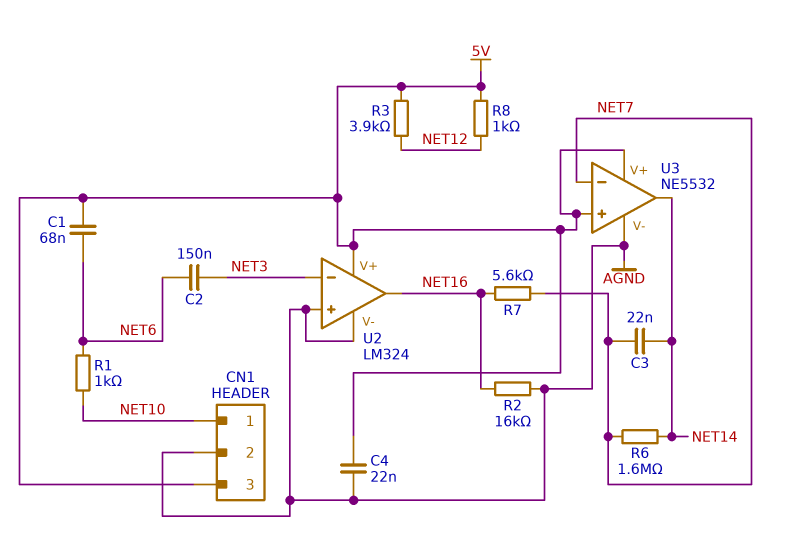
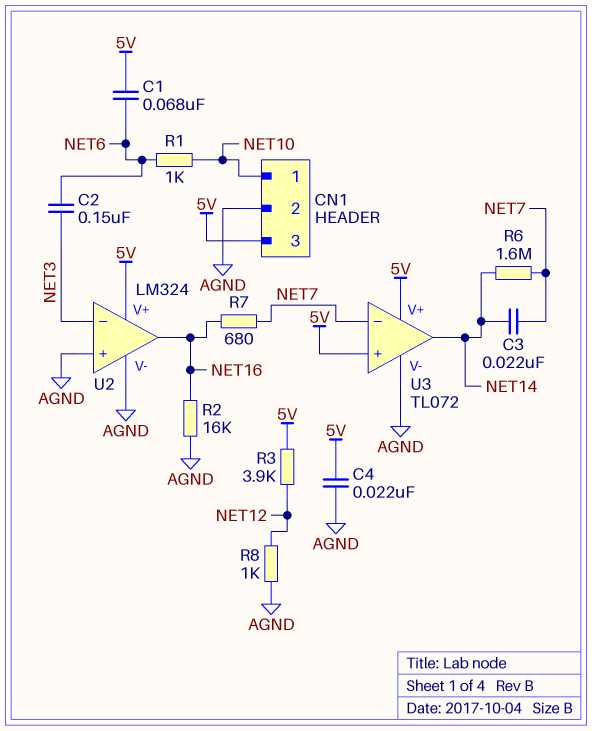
R7: 5.6k (NET7, NET16) -> 680 (NET7, NET16)
R8: 1k (5V, NET12) -> 1k (AGND, NET12)
U3: NE5532 -> TL072

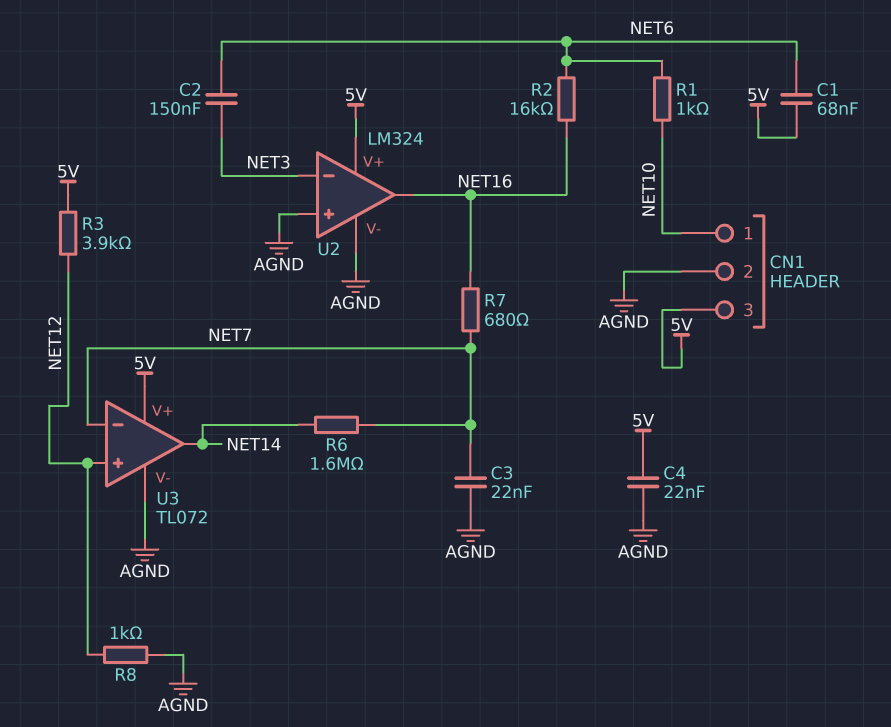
C3: 22nF (NET7, NET14) -> 22nF (AGND, NET7)
R2: 16k (AGND, NET16) -> 16k (NET6, NET16)
U3 pin in+: 5V -> NET12

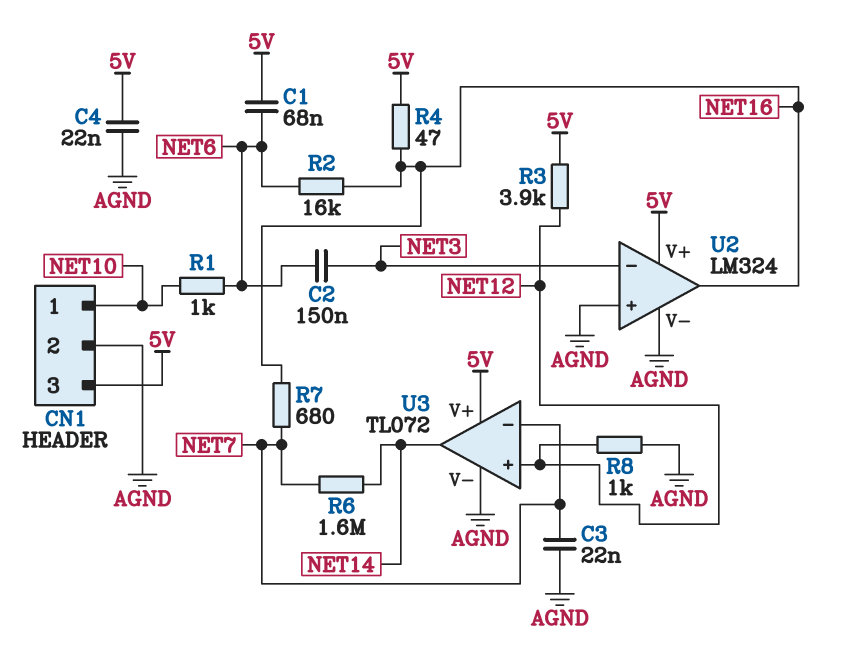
R4: none -> 47 (5V, NET16)

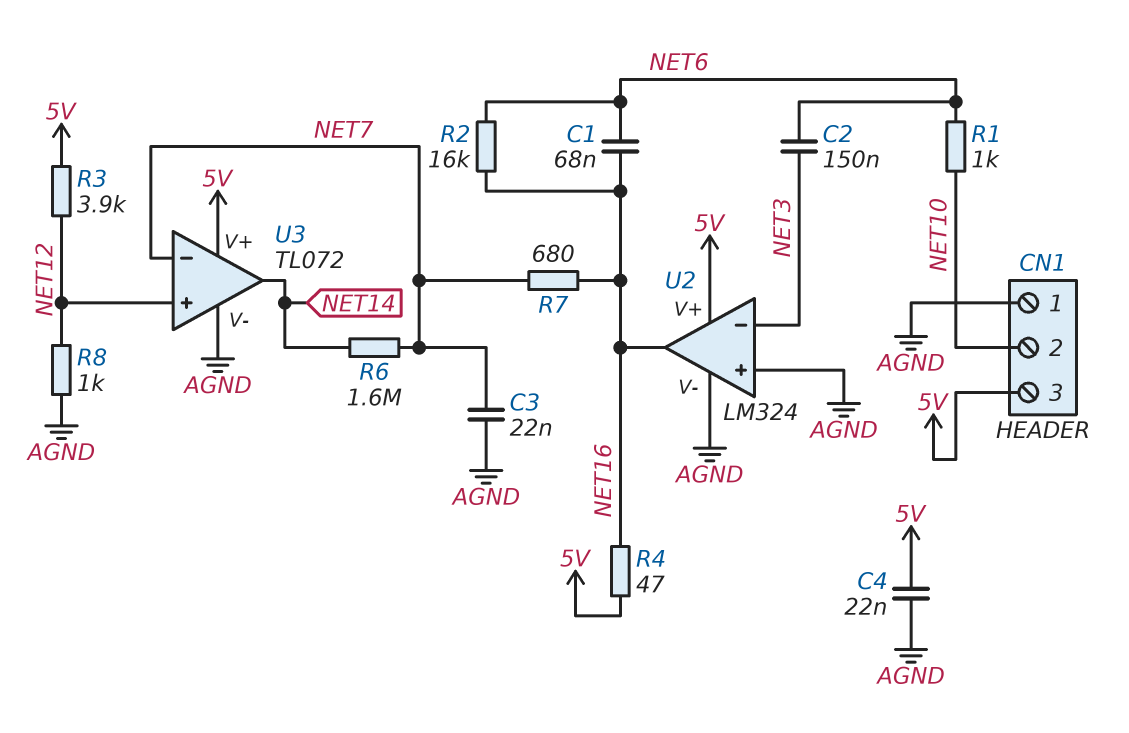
C1: 68nF (5V, NET6) -> 68nF (NET6, NET16)
CN1 pin 1: NET10 -> AGND
CN1 pin 2: AGND -> NET10

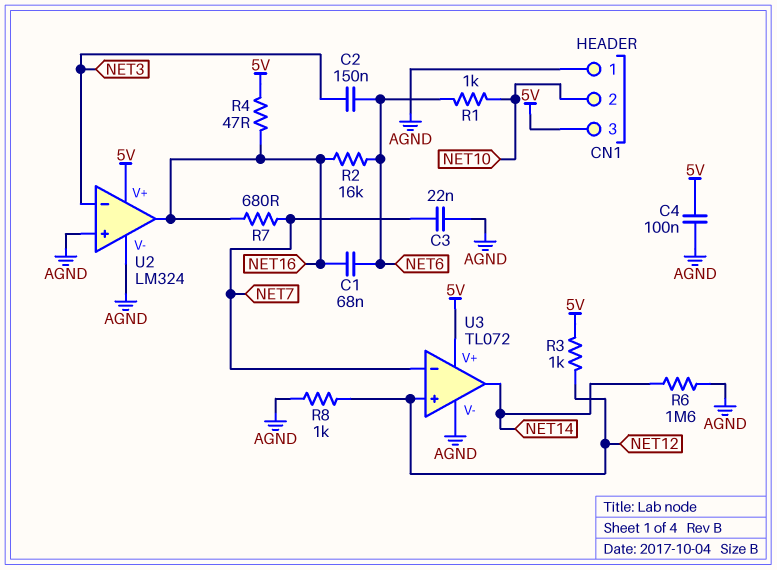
C4: 22nF (5V, AGND) -> 100nF (5V, AGND)
R3: 3.9k (5V, NET12) -> 1k (5V, NET12)
R6: 1.6M (NET7, NET14) -> 1.6M (AGND, NET14)

